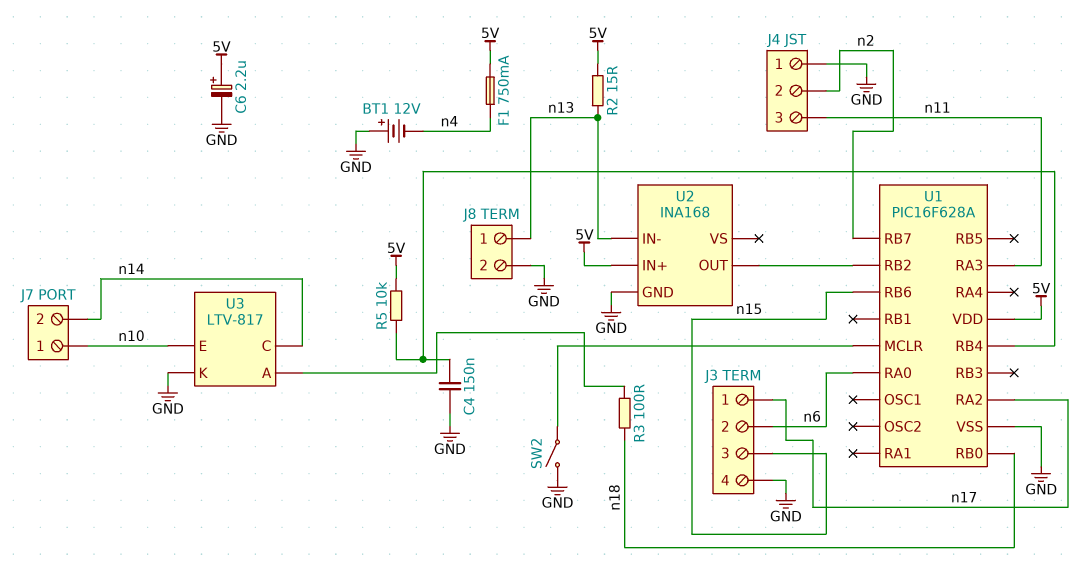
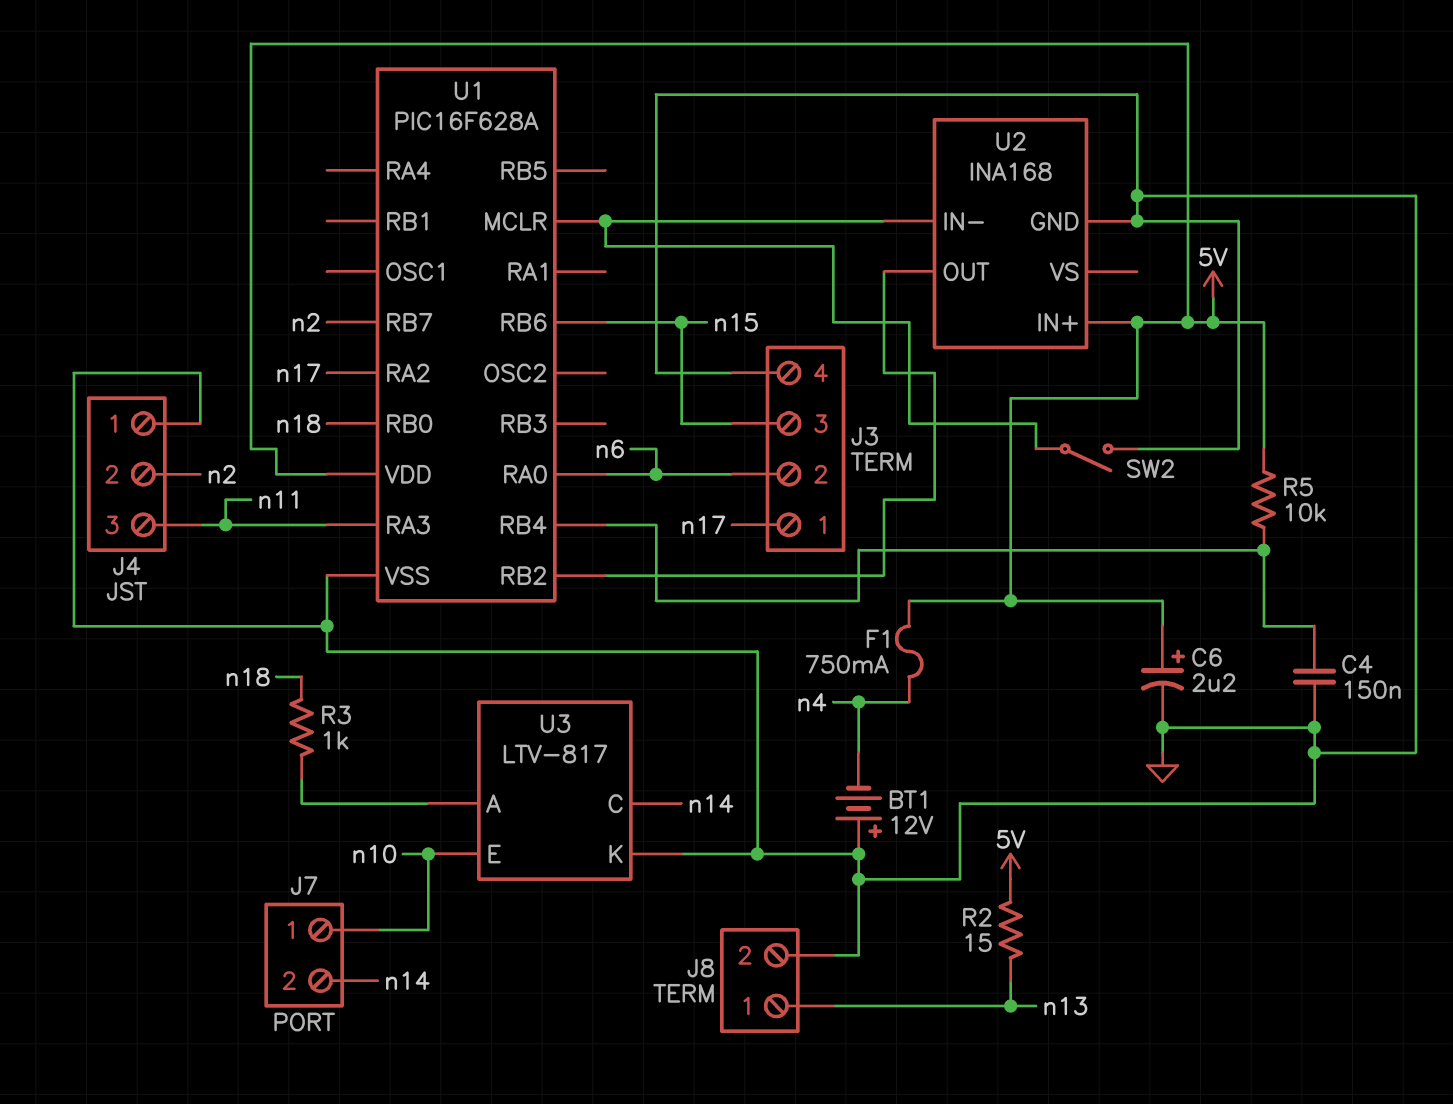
R3: 100 (U3/A, n18) -> 1k (U3/A, n18)
U2 pin IN-: n13 -> U1/MCLR

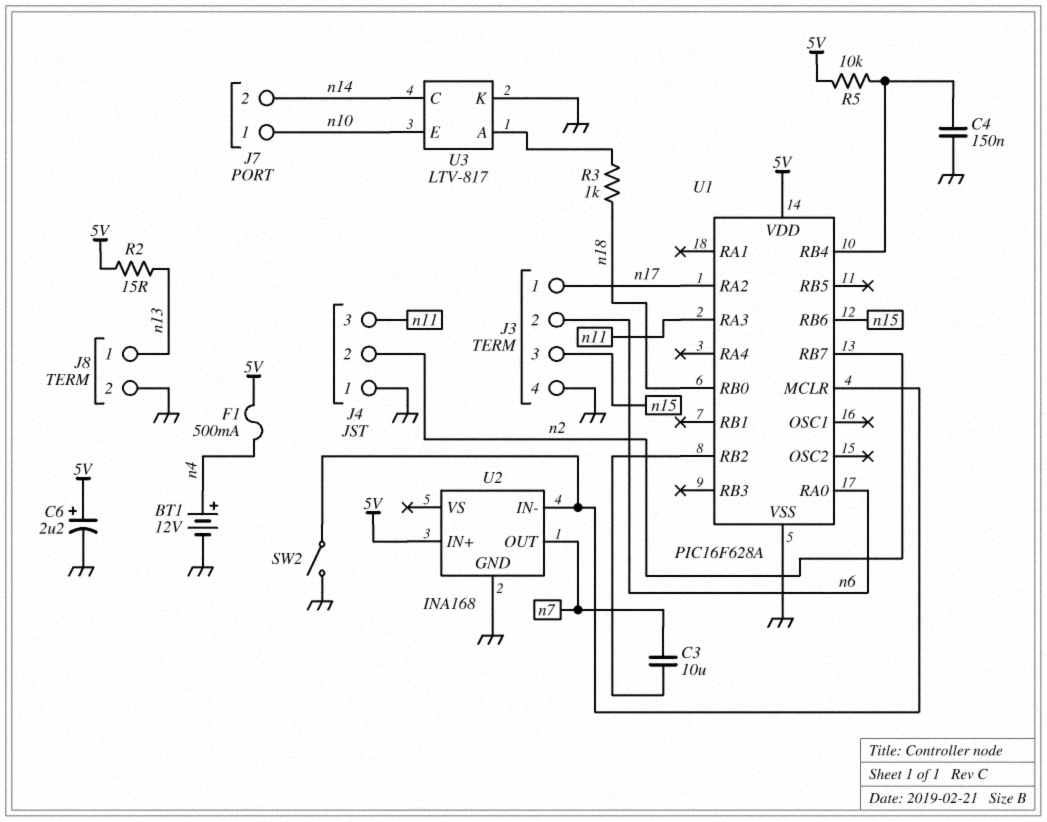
BT1: 12V (plus GND, minus n4) -> 12V (plus n4, minus GND)
C3: none -> 10uF (U1/RB2, n7)
F1: 750mA (5V, n4) -> 500mA (5V, n4)
U2 pin OUT: U1/RB2 -> n7

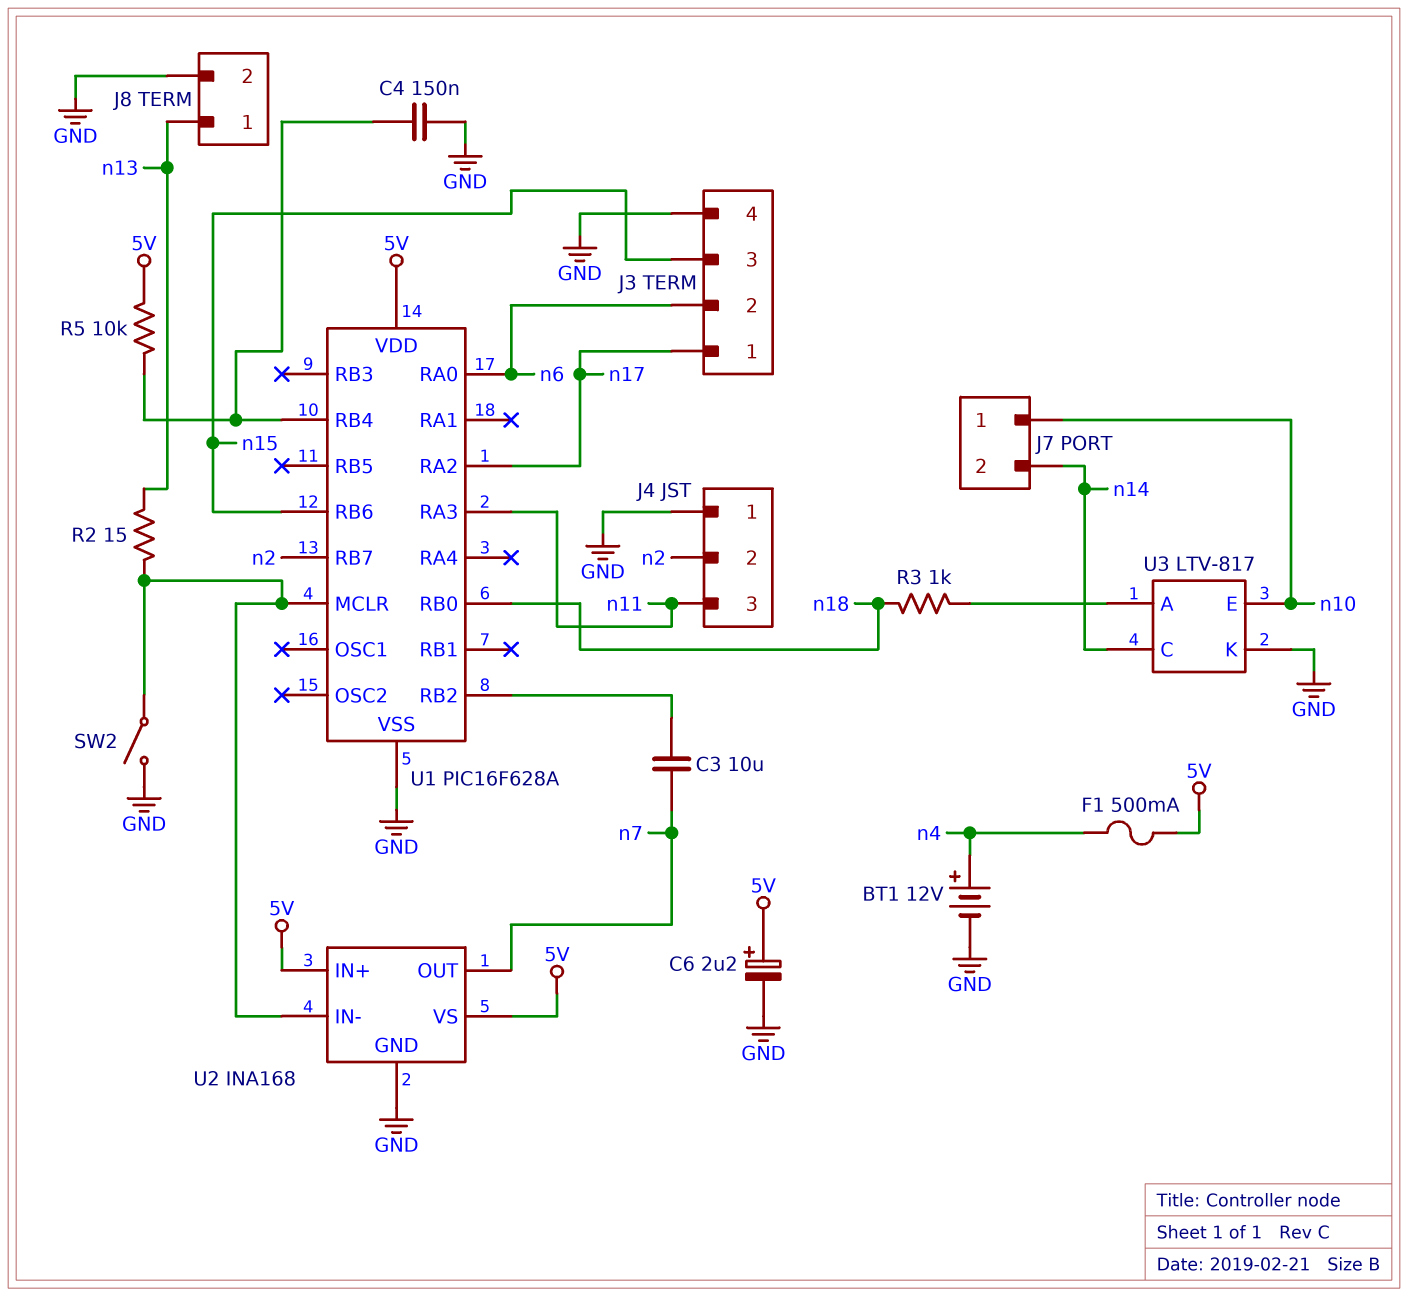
R2: 15 (5V, n13) -> 15 (U1/MCLR, n13)
U2 pin VS: none -> 5V

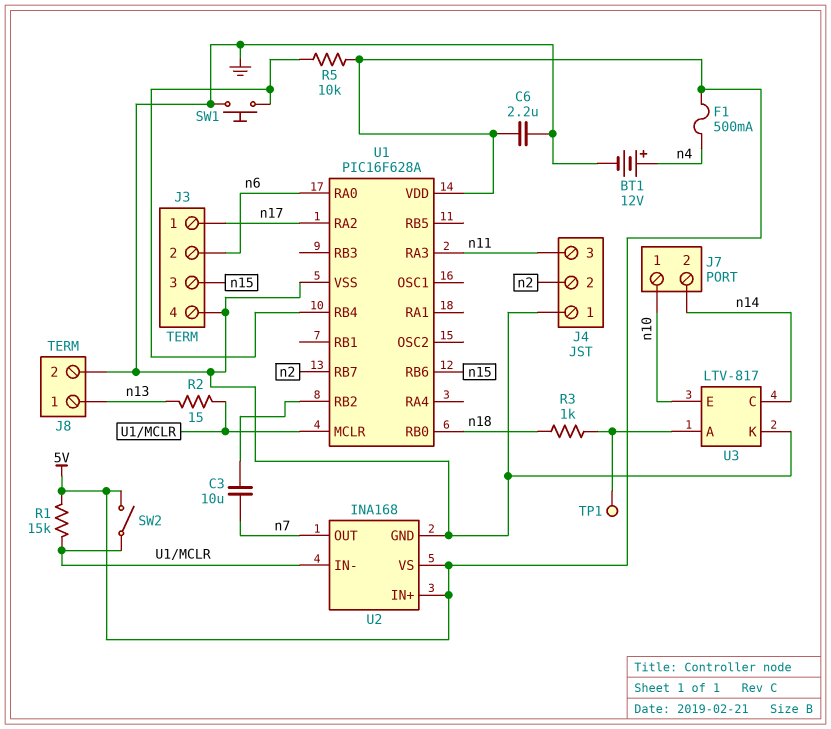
C4: 150nF (GND, U1/RB4) -> none
C6: 2.2uF (plus 5V, minus GND) -> 2.2uF (5V, GND)
R1: none -> 15k (5V, U1/MCLR)
SW1: none -> button (GND, U1/RB4)
SW2: switch (GND, U1/MCLR) -> switch (5V, U1/MCLR)
TP1: none -> test point (U3/A)

